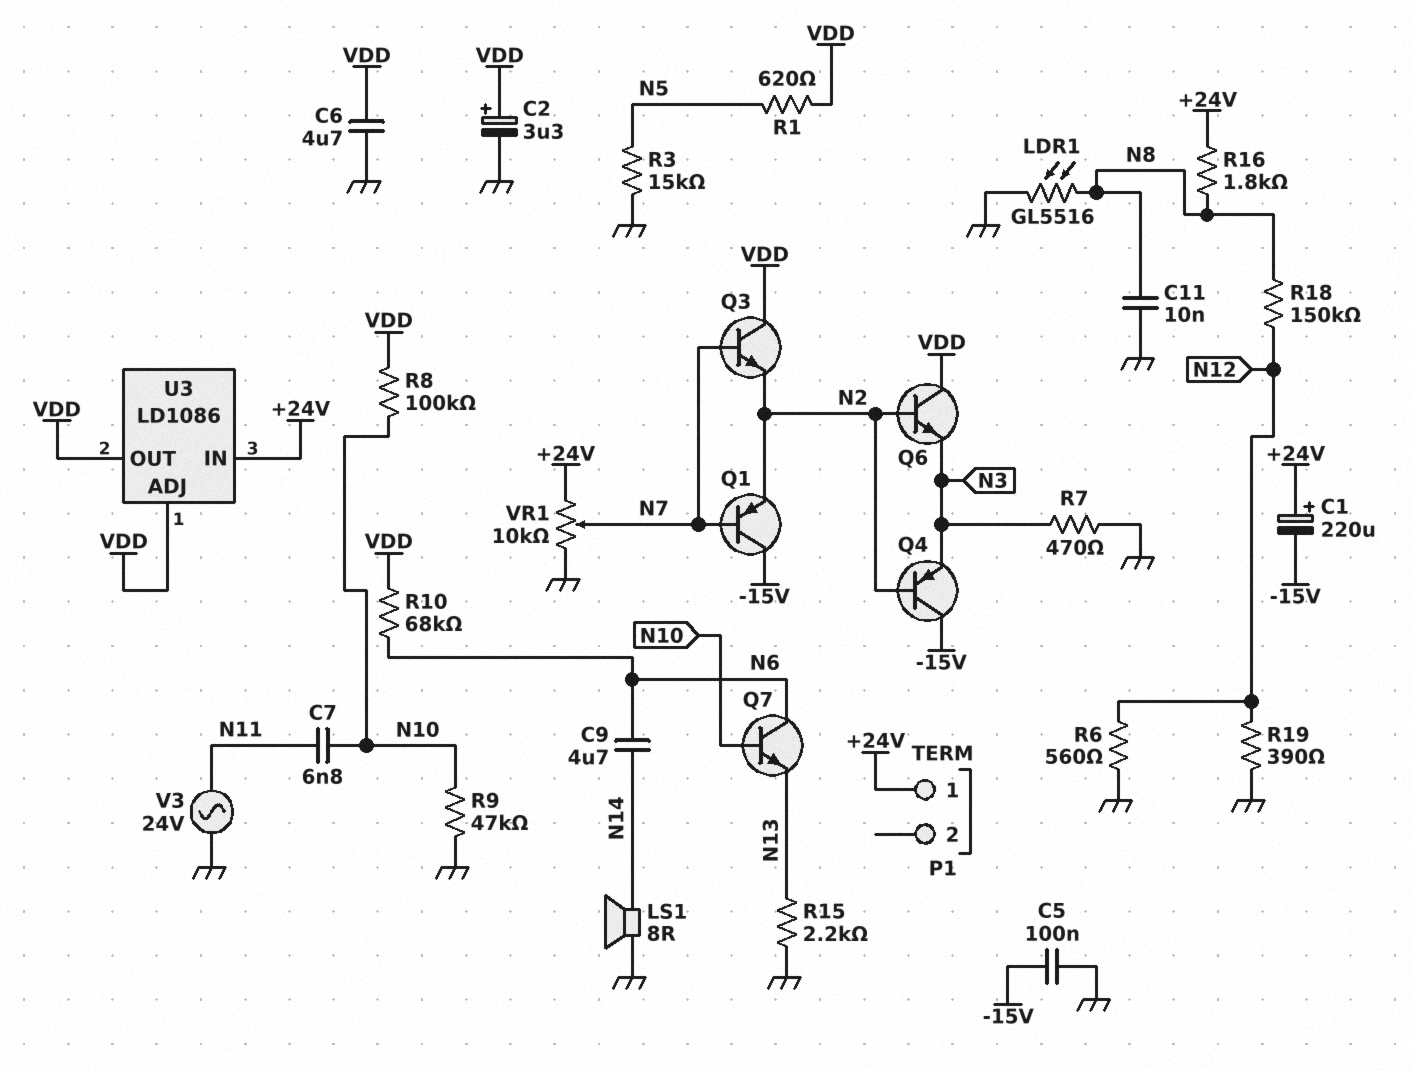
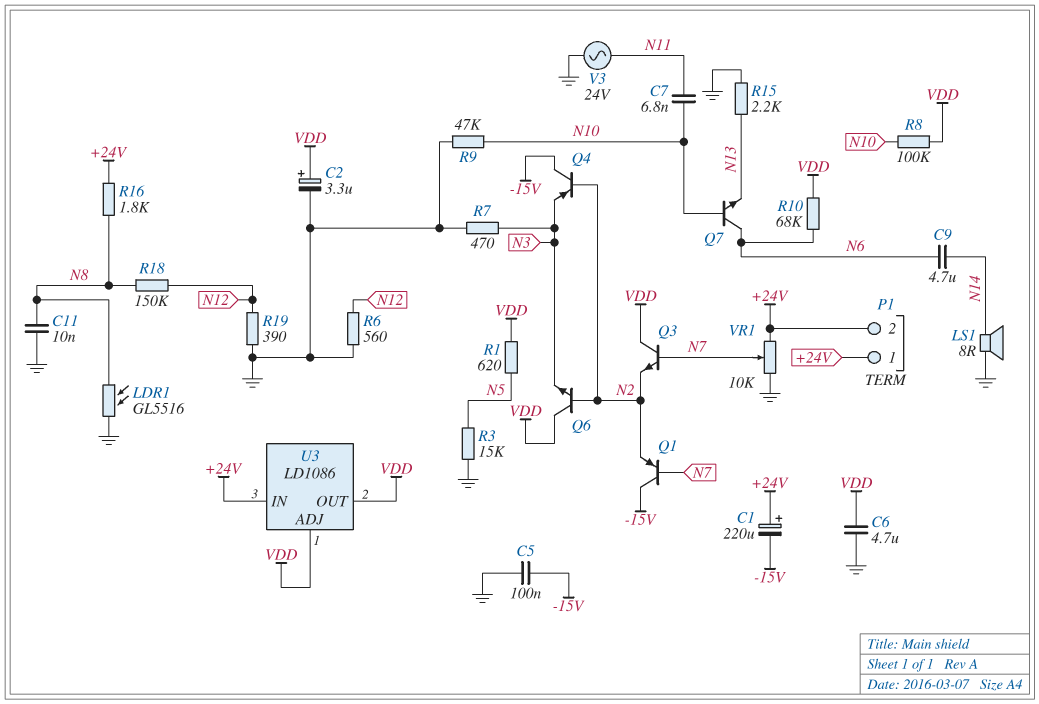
P1 pin 2: none -> +24V

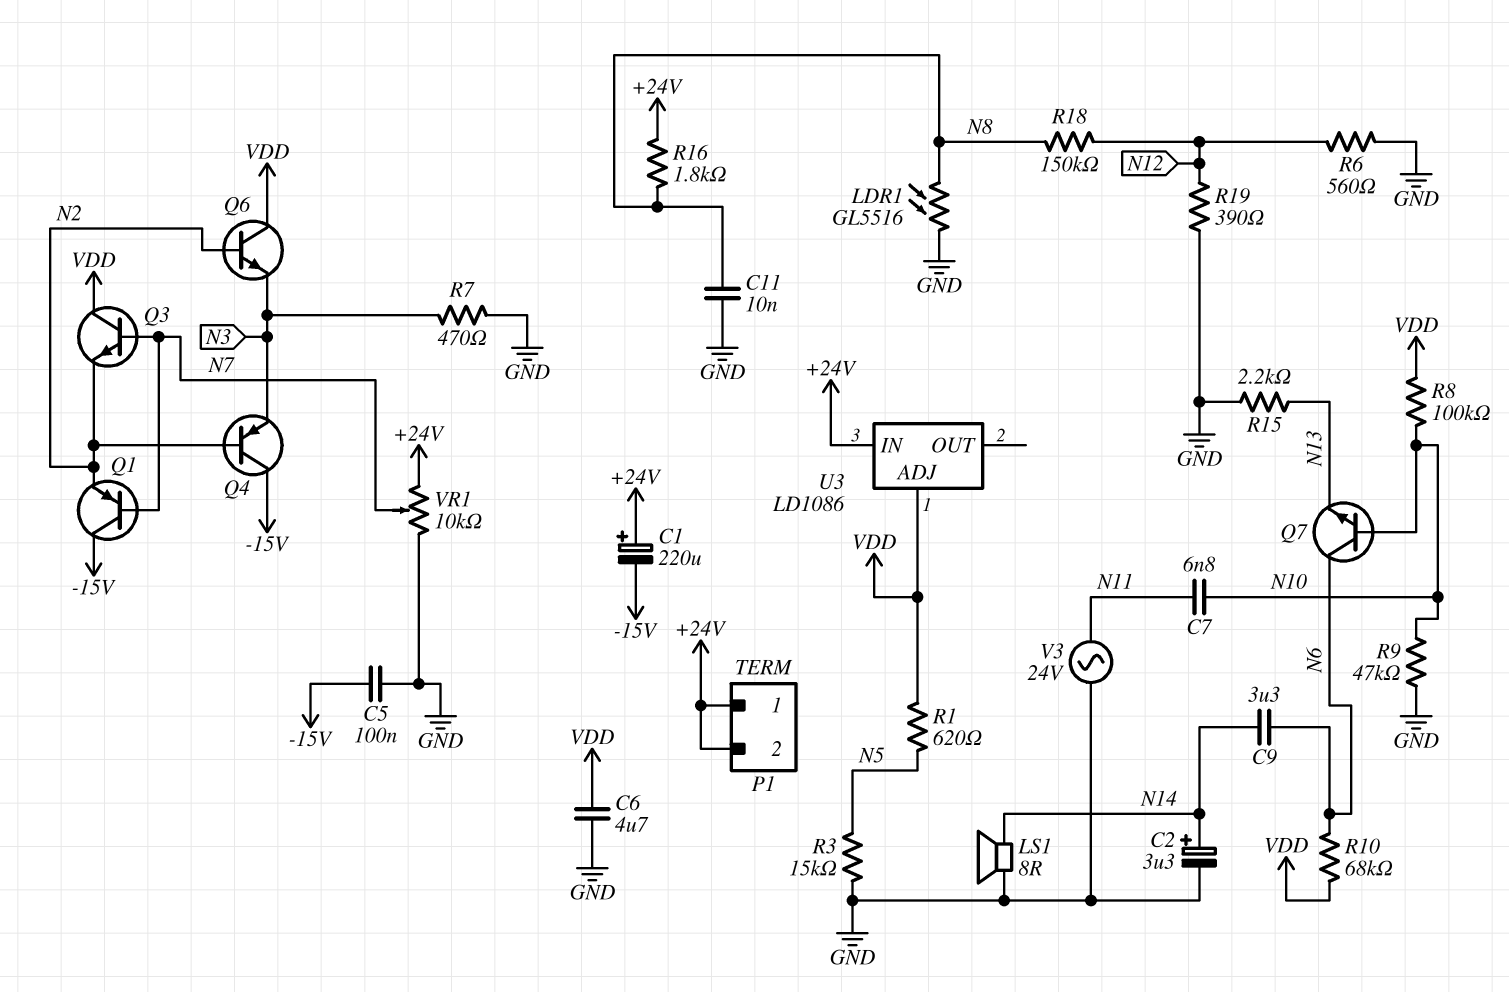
C2: 3.3uF (plus VDD, minus GND) -> 3.3uF (plus N14, minus GND)
C9: 4.7uF (N6, N14) -> 3.3uF (N6, N14)
U3 pin OUT: VDD -> none

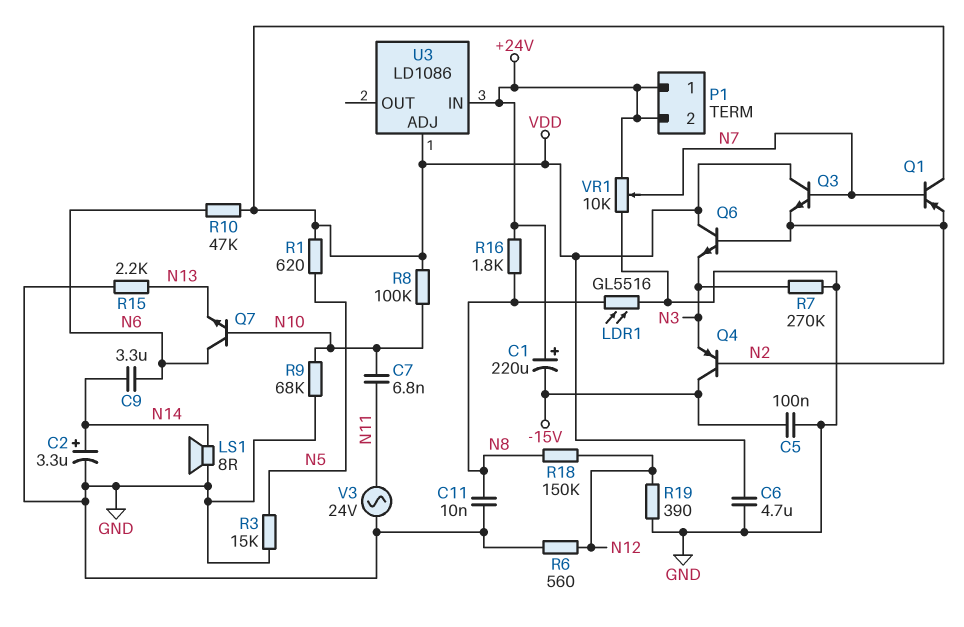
Q1: PNP (B N7, C -15V, E N2) -> PNP (B N7, C VDD, E N2)
R7: 470 (GND, N3) -> 270k (GND, N3)
R9: 47k (GND, N10) -> 68k (GND, N10)
R10: 68k (N6, VDD) -> 47k (N6, VDD)

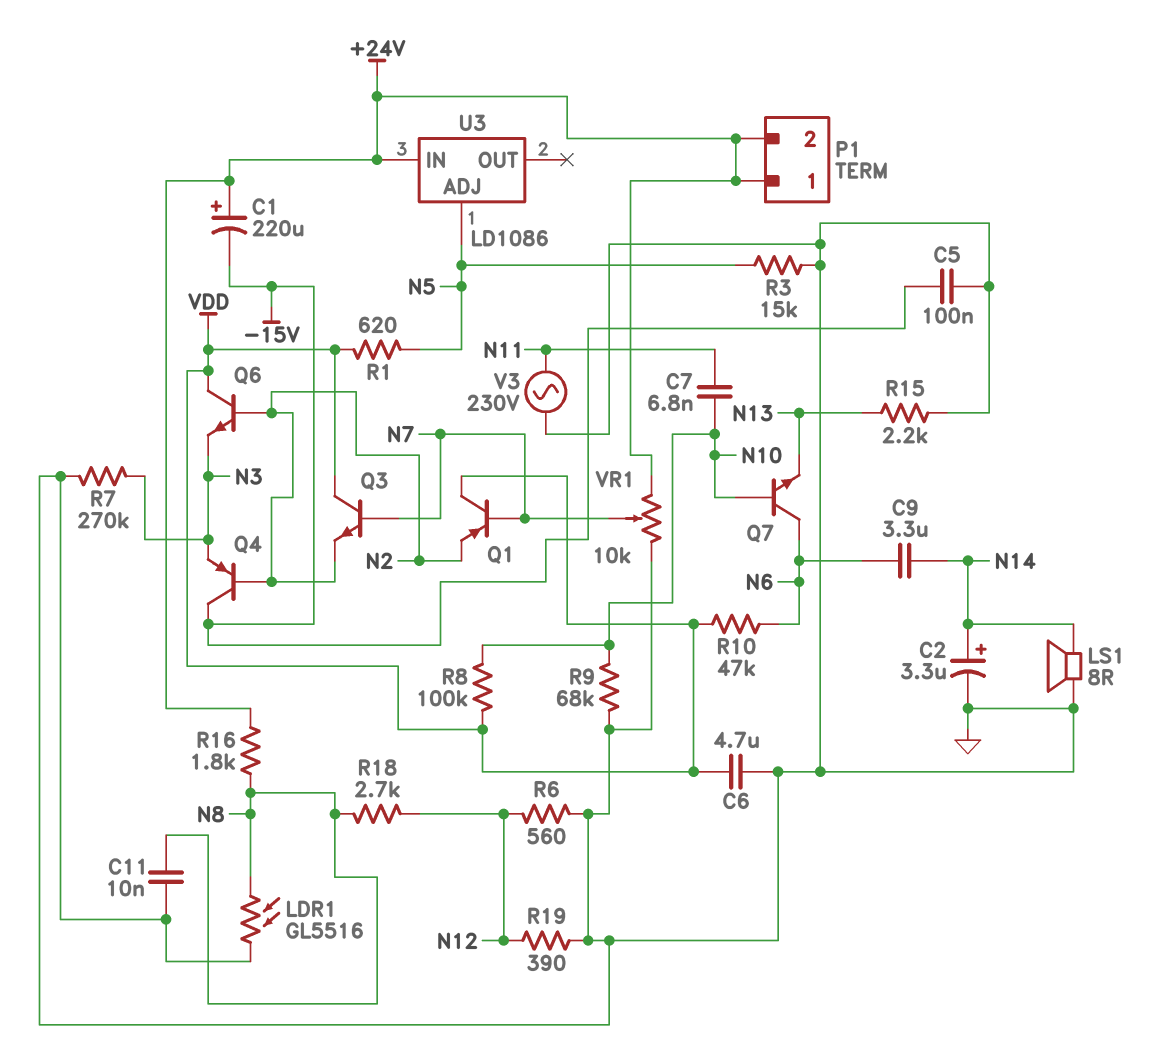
R18: 150k (N8, N12) -> 2.7k (N8, N12)
U3 pin ADJ: VDD -> N5
V3: AC 24V (GND, N11) -> AC 230V (GND, N11)

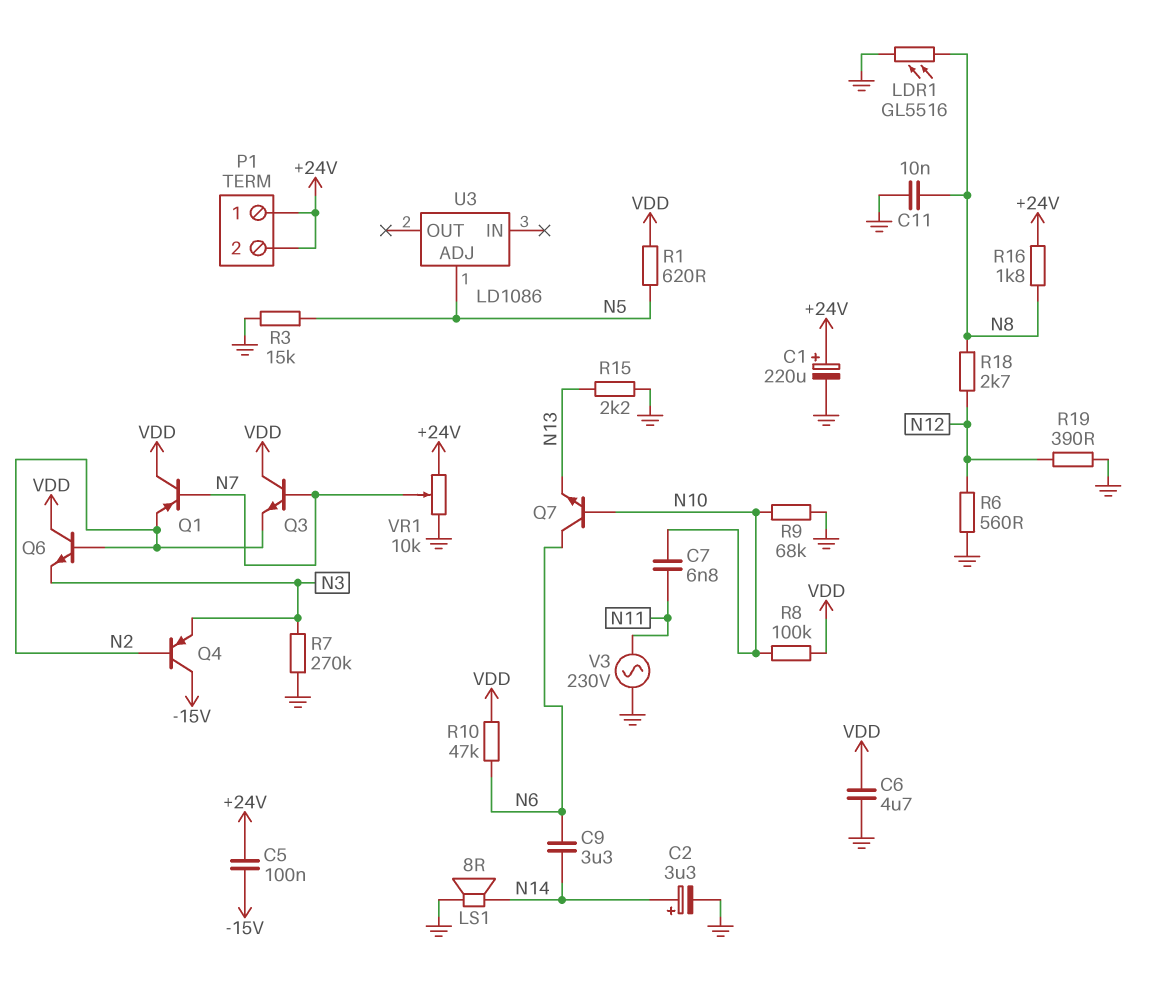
C1: 220uF (plus +24V, minus -15V) -> 220uF (plus +24V, minus GND)
C5: 100nF (-15V, GND) -> 100nF (+24V, -15V)
U3 pin IN: +24V -> none

